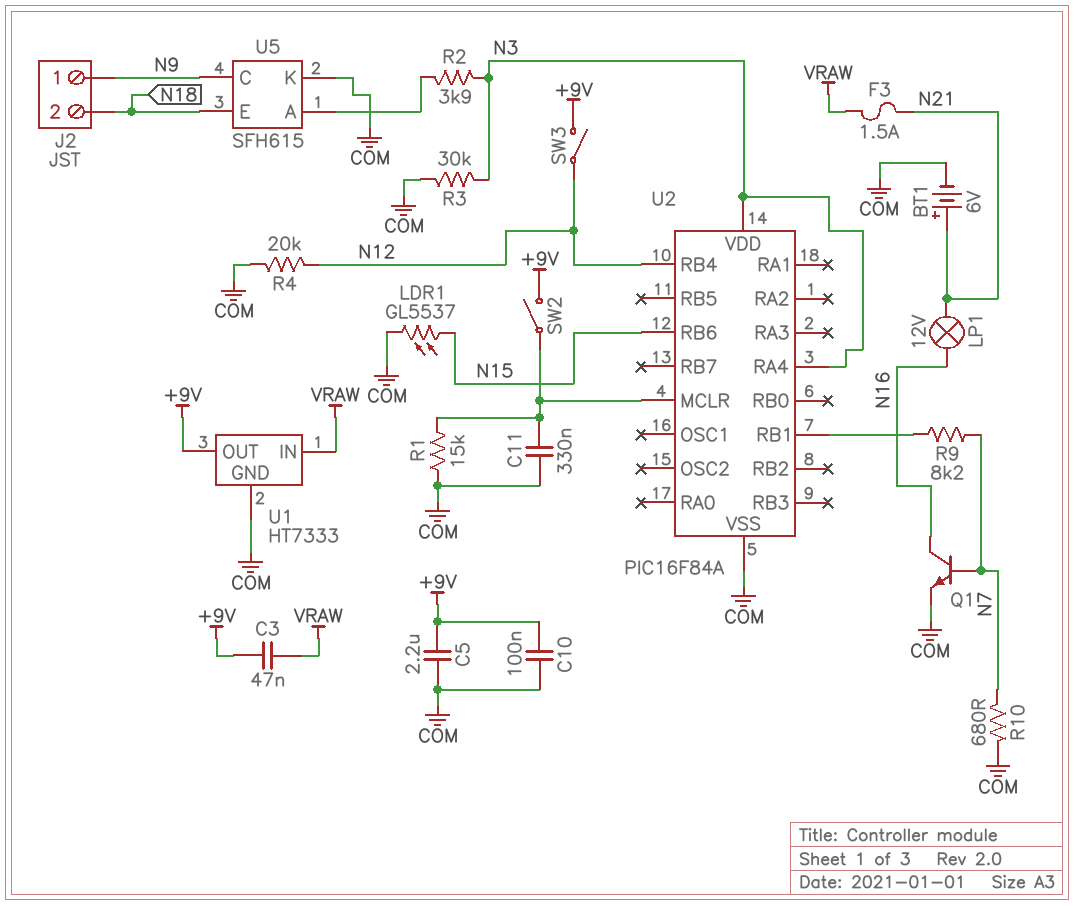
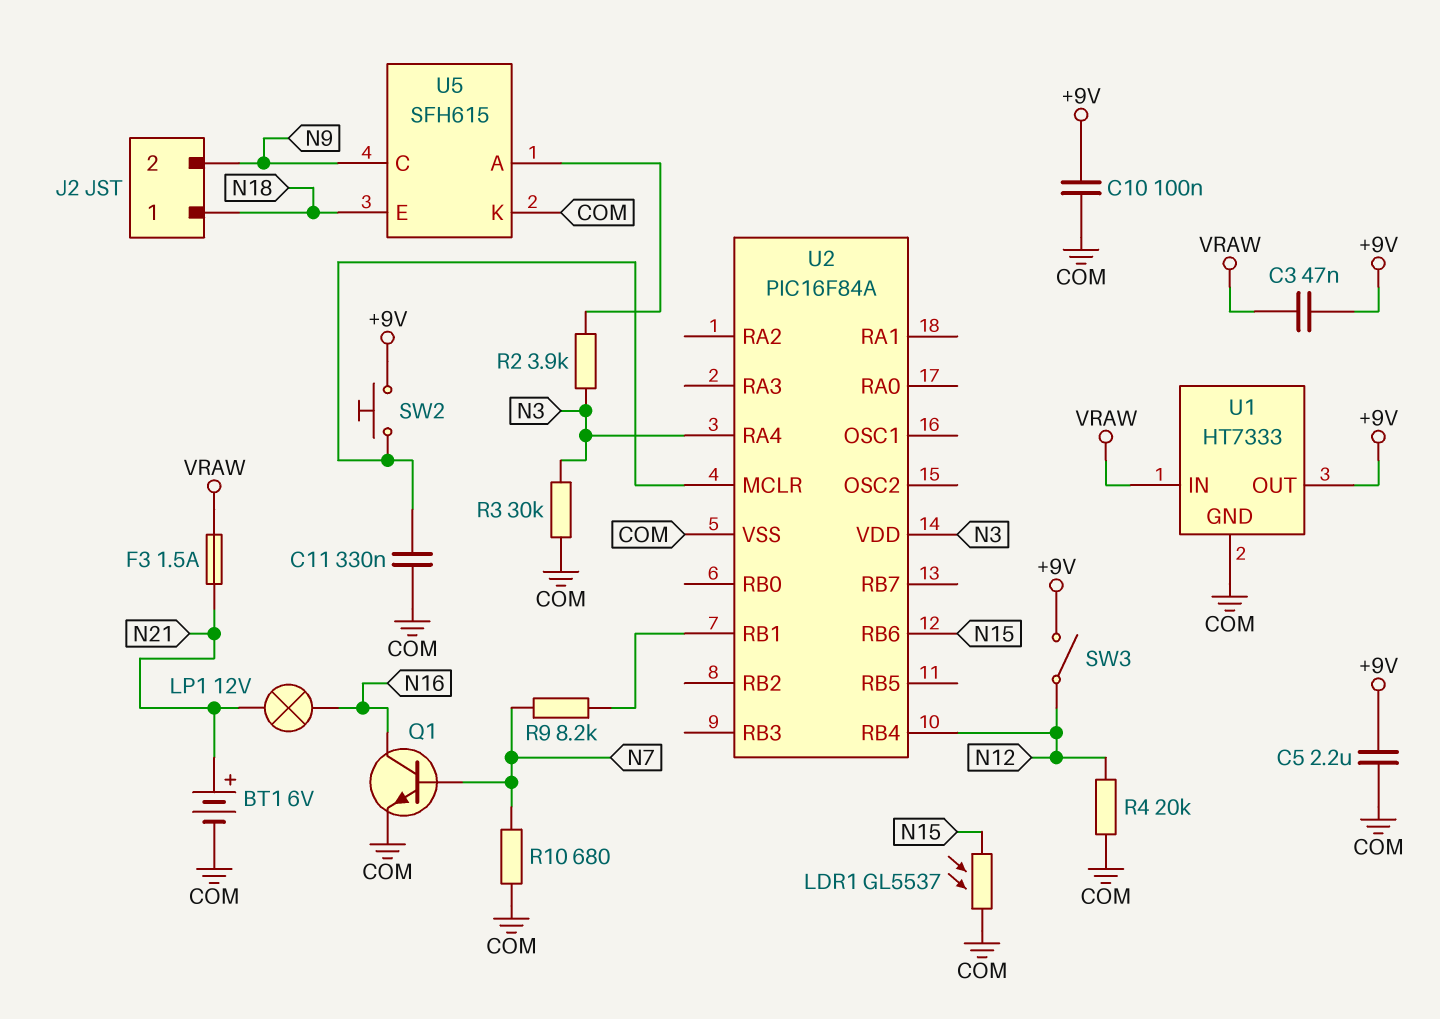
J2 pin 1: N9 -> N18
J2 pin 2: N18 -> N9
R1: 15k (COM, U2/MCLR) -> none
SW2: switch (+9V, U2/MCLR) -> button (+9V, U2/MCLR)

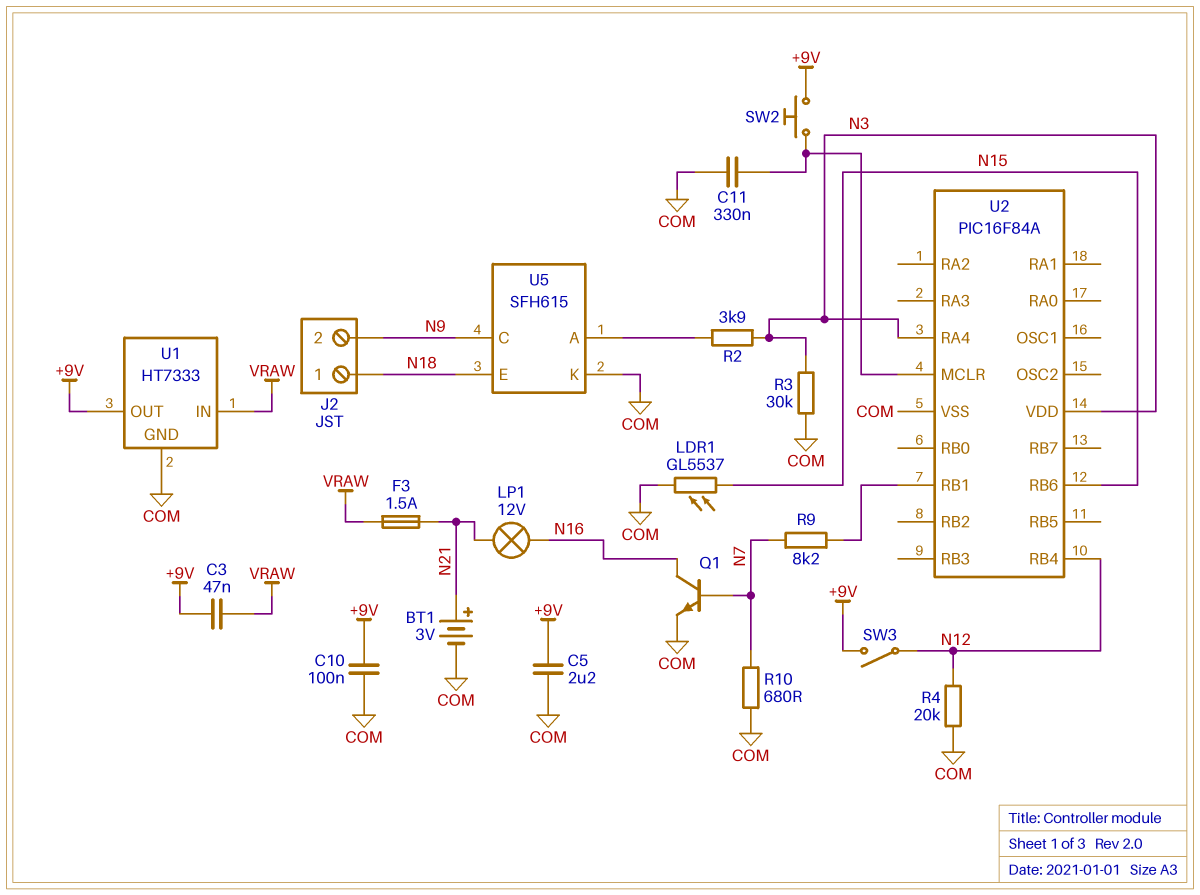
BT1: 6V (plus N21, minus COM) -> 3V (plus N21, minus COM)

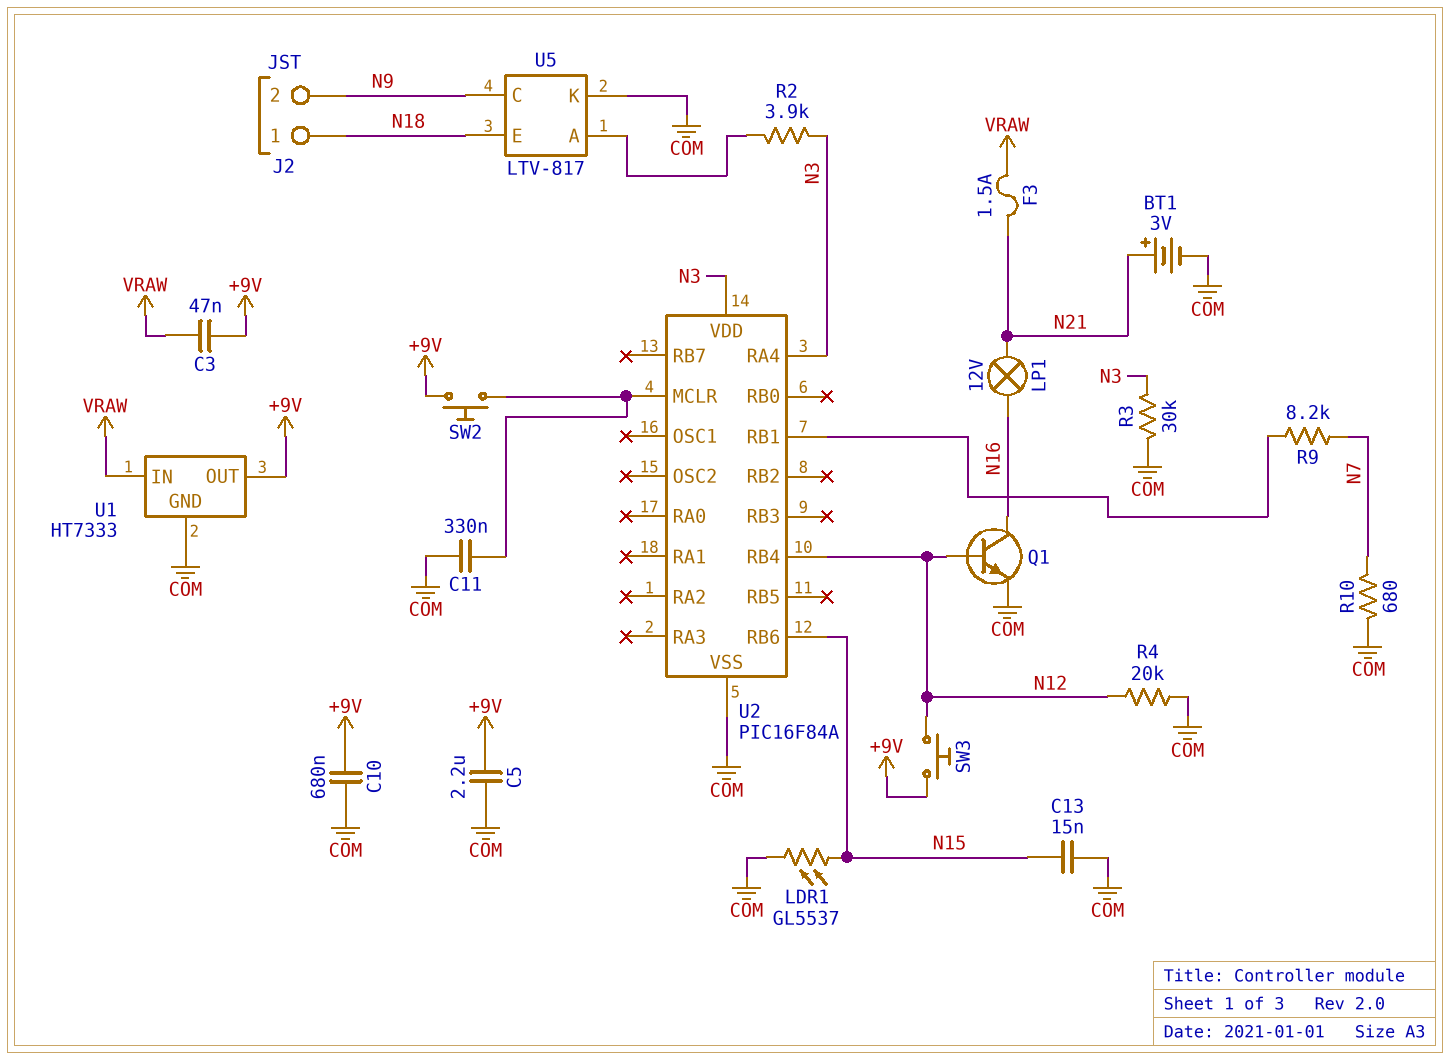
C10: 100nF (+9V, COM) -> 680nF (+9V, COM)
C13: none -> 15nF (COM, N15)
Q1: NPN (B N7, C N16, E COM) -> NPN (B N12, C N16, E COM)
SW3: switch (+9V, N12) -> button (+9V, N12)
U5: SFH615 -> LTV-817

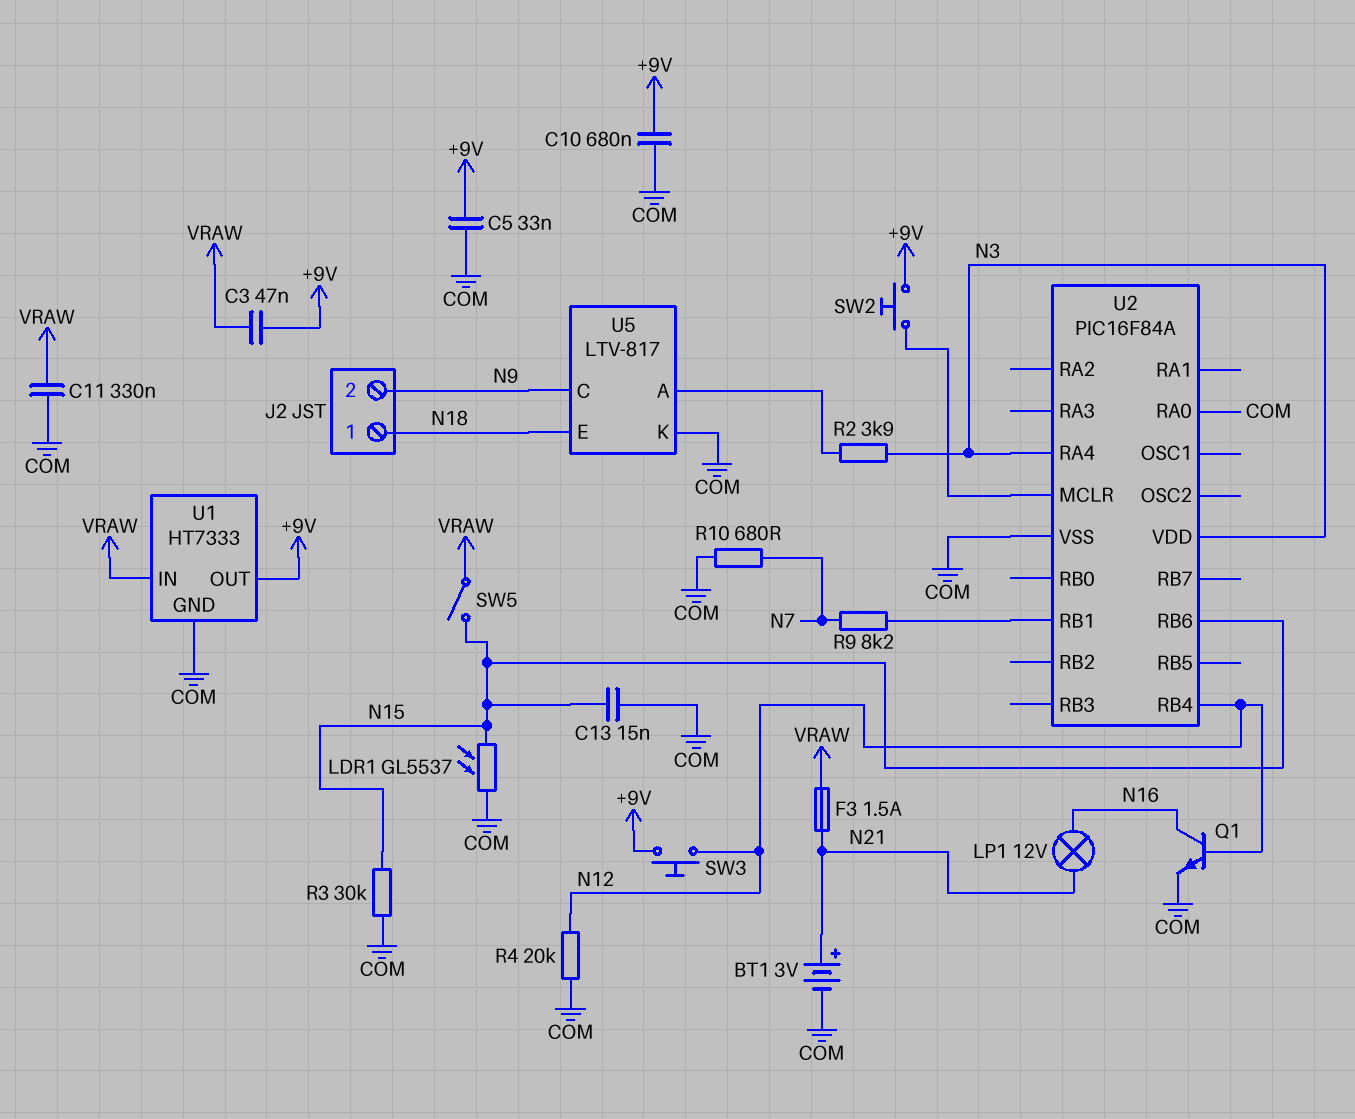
C5: 2.2uF (+9V, COM) -> 33nF (+9V, COM)
C11: 330nF (COM, U2/MCLR) -> 330nF (COM, VRAW)
R3: 30k (COM, N3) -> 30k (COM, N15)
SW5: none -> switch (N15, VRAW)
U2 pin RA0: none -> COM

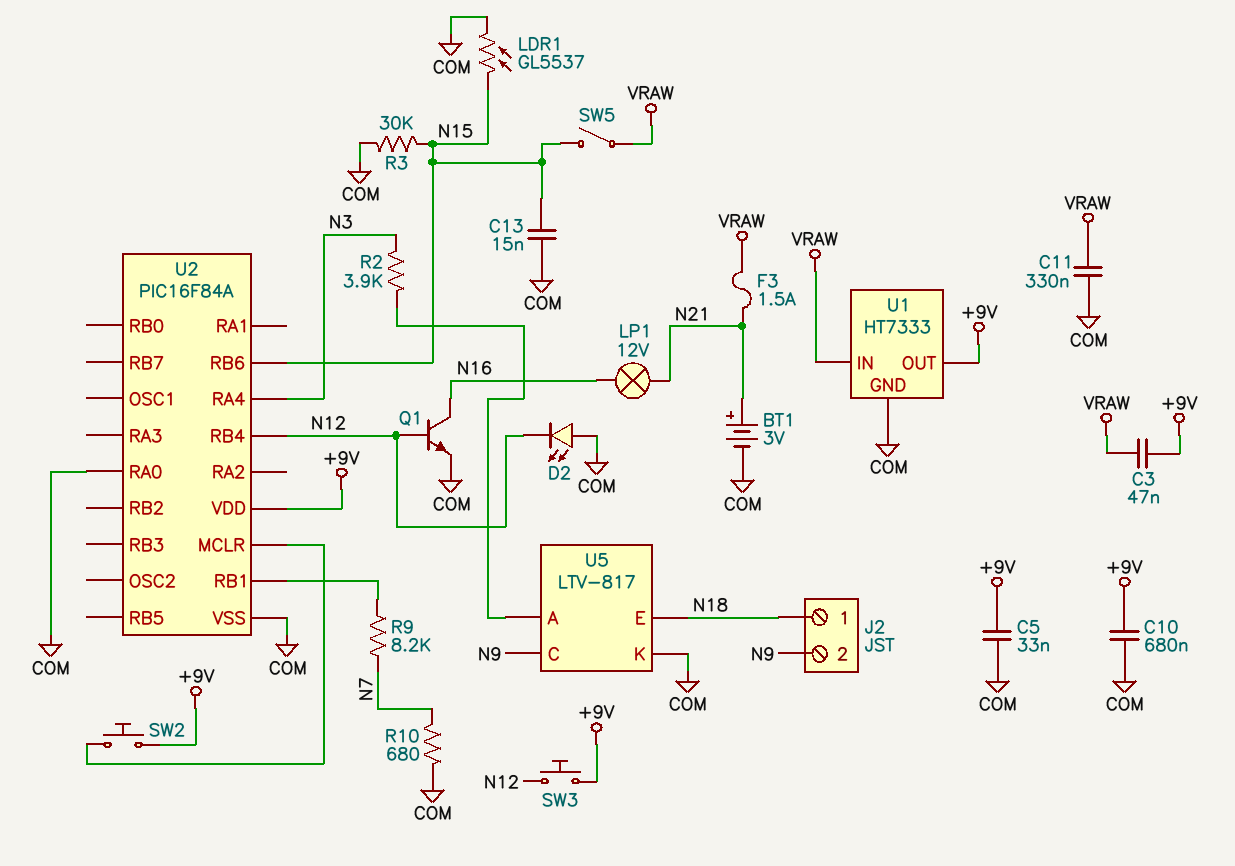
D2: none -> LED (A COM, K N12)
R4: 20k (COM, N12) -> none
U2 pin VDD: N3 -> +9V

